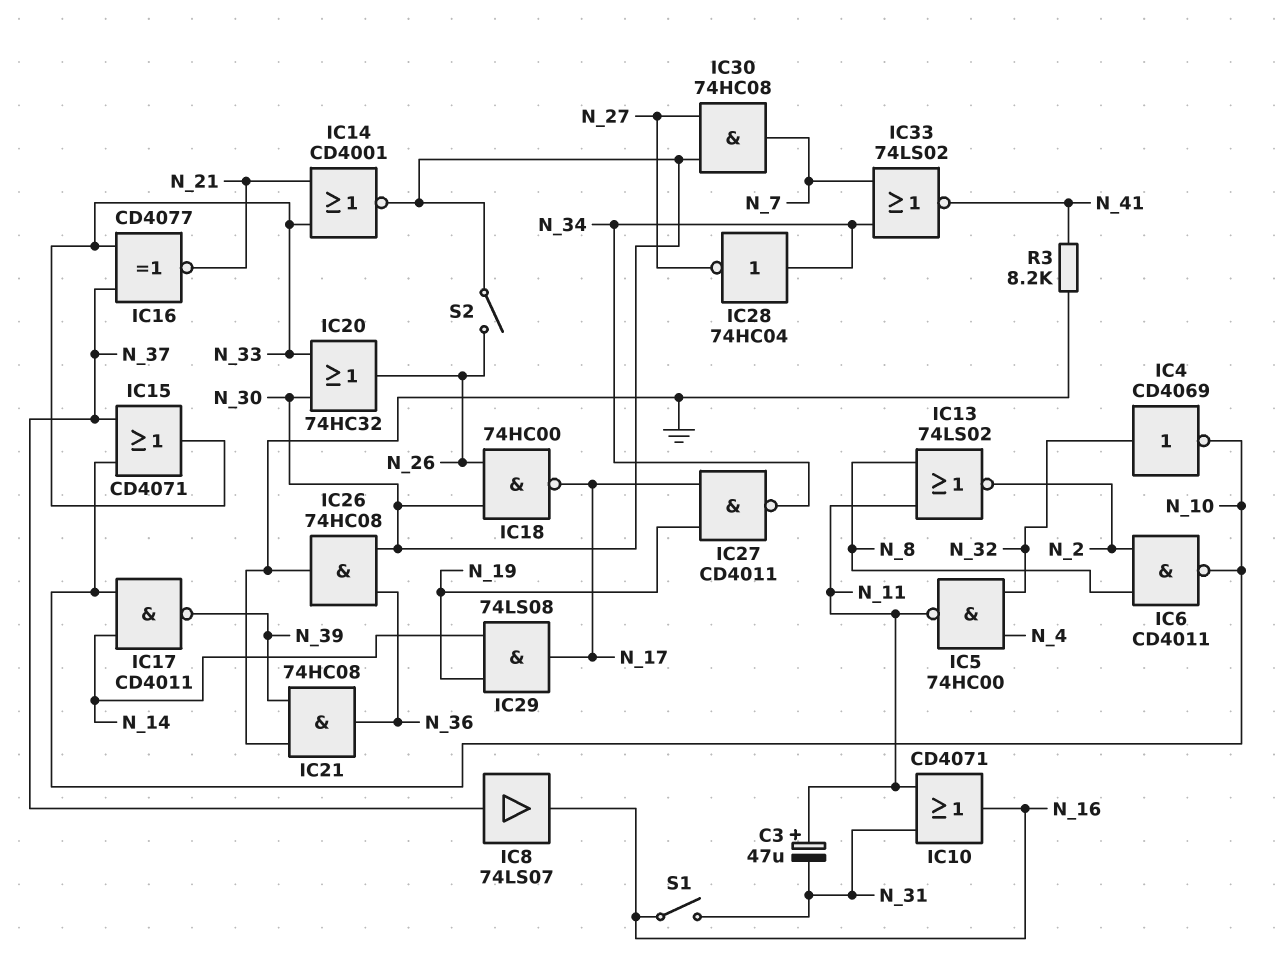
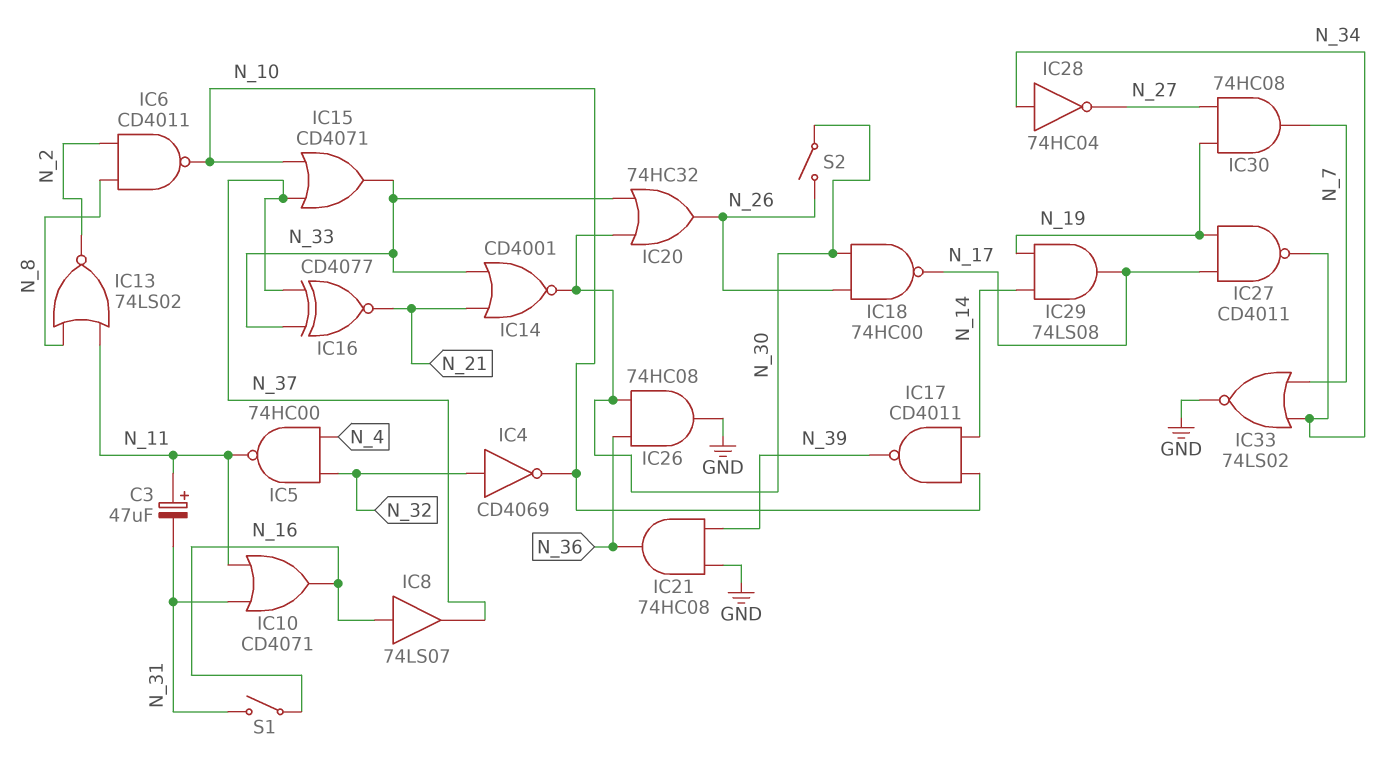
IC8: buffer 74LS07 (in N_37, out N_16) -> buffer 74LS07 (in N_16, out N_37)
IC30: AND 74HC08 (in N_27, in N_30, out N_7) -> AND 74HC08 (in N_19, in N_27, out N_7)
IC33: NOR 74LS02 (in N_7, in N_34, out N_41) -> NOR 74LS02 (in N_7, in N_34, out GND)
R3: 8.2k (GND, N_41) -> none

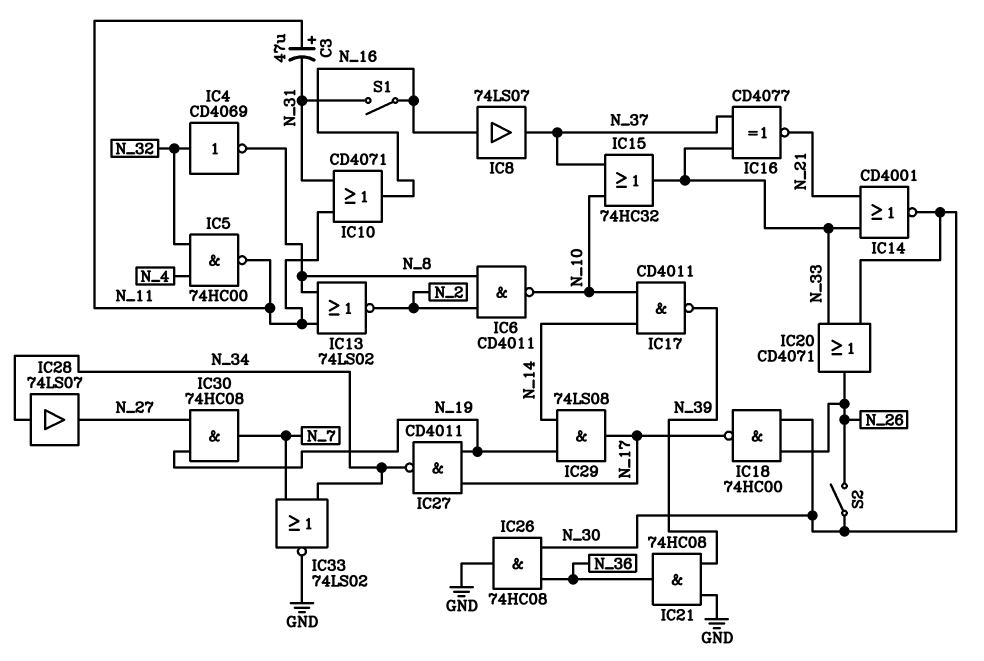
IC4: NOT CD4069 (in N_32, out N_10) -> NOT CD4069 (in N_32, out N_8)
IC15: OR CD4071 (in N_10, in N_37, out N_33) -> OR 74HC32 (in N_10, in N_37, out N_33)
IC20: OR 74HC32 (in N_30, in N_33, out N_26) -> OR CD4071 (in N_30, in N_33, out N_26)
IC28: NOT 74HC04 (in N_34, out N_27) -> buffer 74LS07 (in N_34, out N_27)

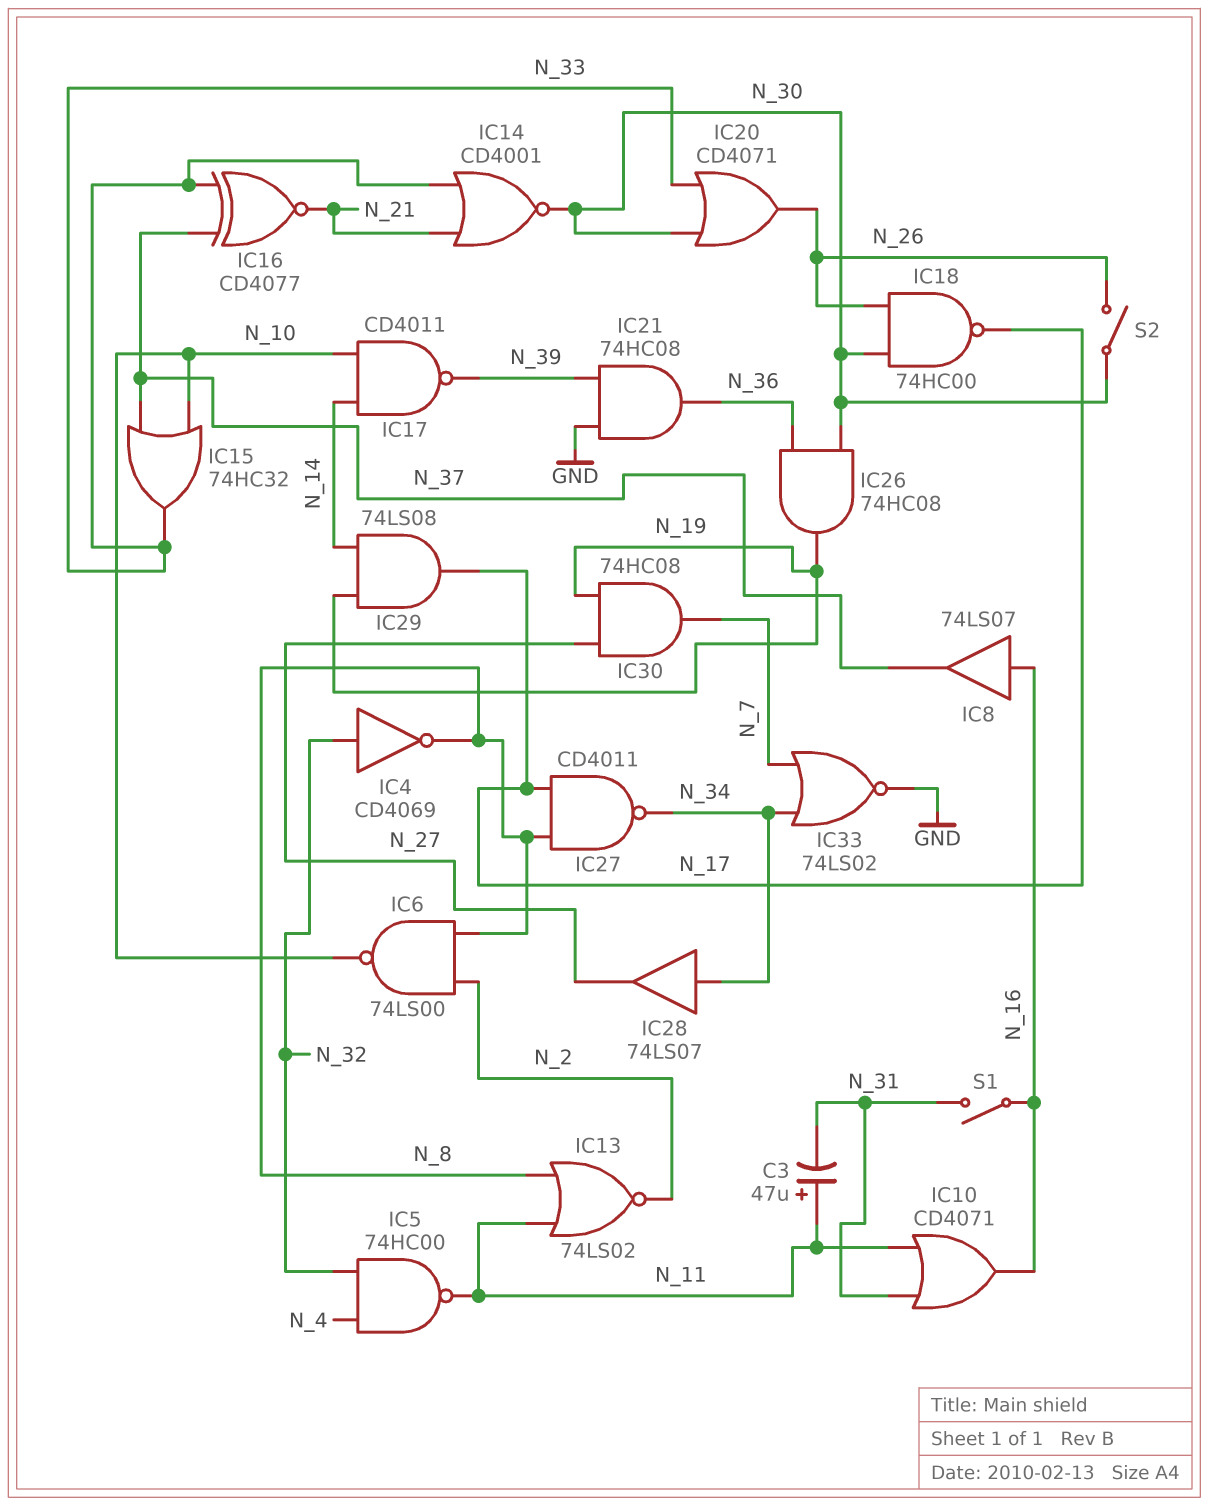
IC6: NAND CD4011 (in N_2, in N_8, out N_10) -> NAND 74LS00 (in N_2, in N_8, out N_10)
IC26: AND 74HC08 (in N_30, in N_36, out GND) -> AND 74HC08 (in N_30, in N_36, out N_19)
IC27: NAND CD4011 (in N_17, in N_19, out N_34) -> NAND CD4011 (in N_8, in N_17, out N_34)

